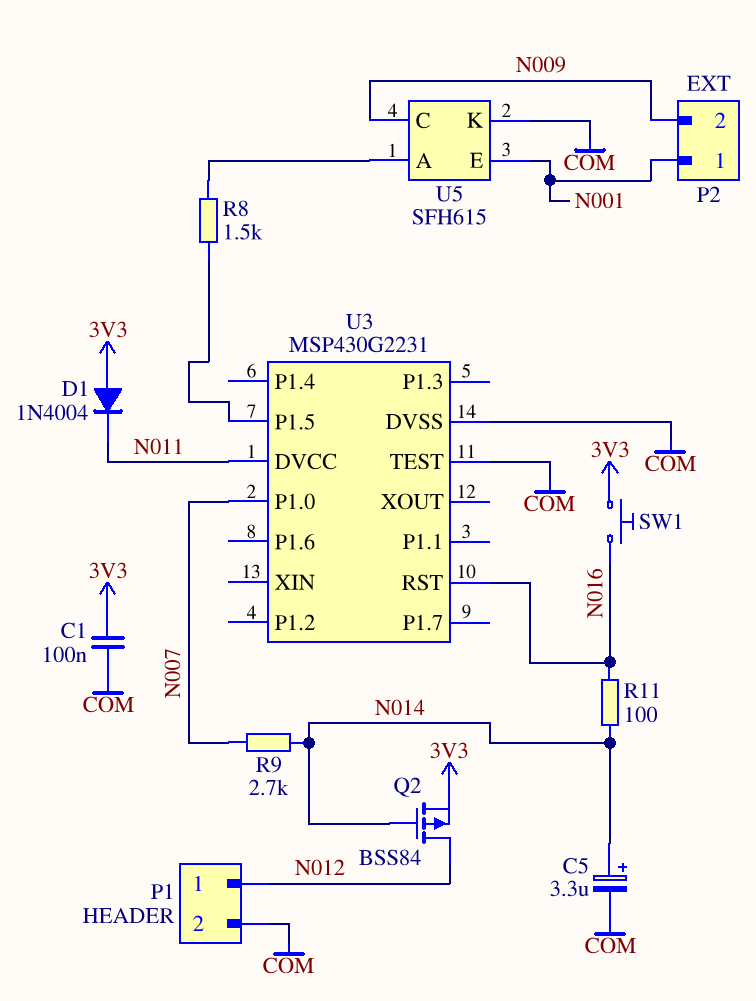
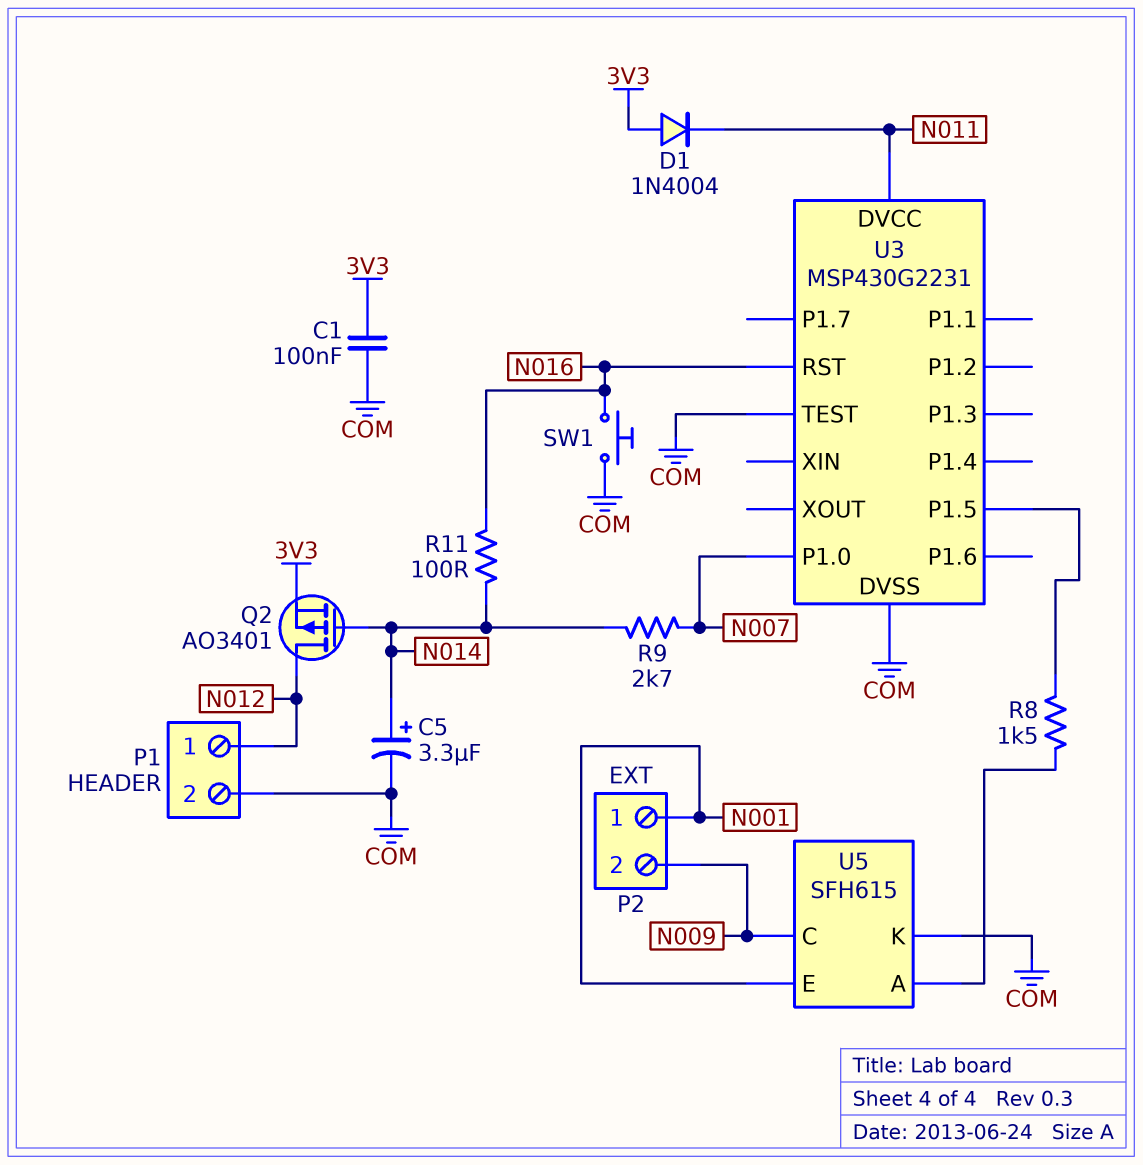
Q2: PMOS BSS84 (G N014, D N012, S 3V3) -> PMOS AO3401 (G N014, D N012, S 3V3)
SW1: button (3V3, N016) -> button (COM, N016)

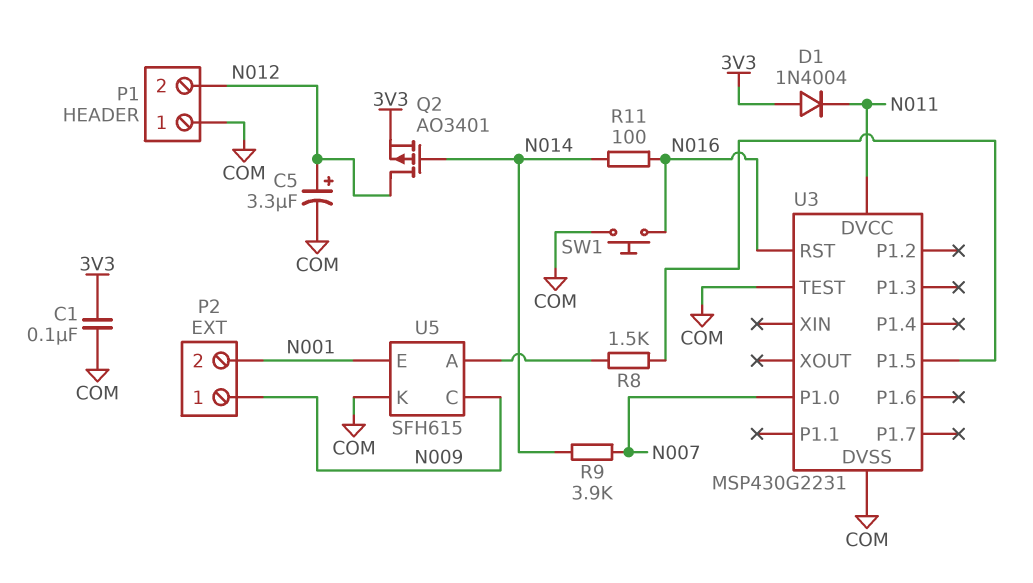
C5: 3.3uF (plus N014, minus COM) -> 3.3uF (plus N012, minus COM)
P1 pin 1: N012 -> COM
P1 pin 2: COM -> N012
P2 pin 1: N001 -> N009
P2 pin 2: N009 -> N001
R9: 2.7k (N007, N014) -> 3.9k (N007, N014)

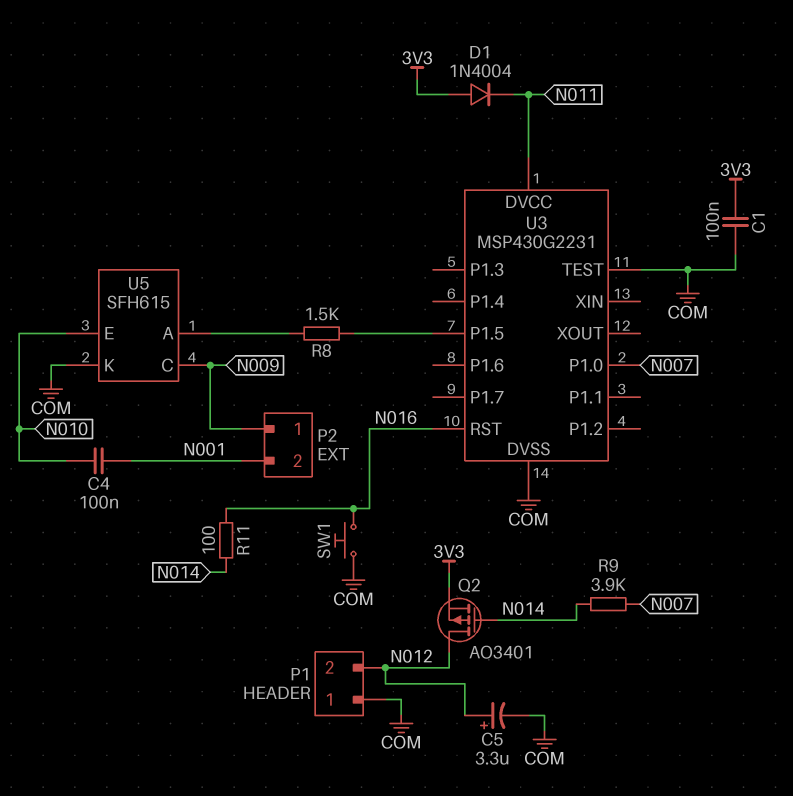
C4: none -> 100nF (N001, N010)
U5 pin E: N001 -> N010

